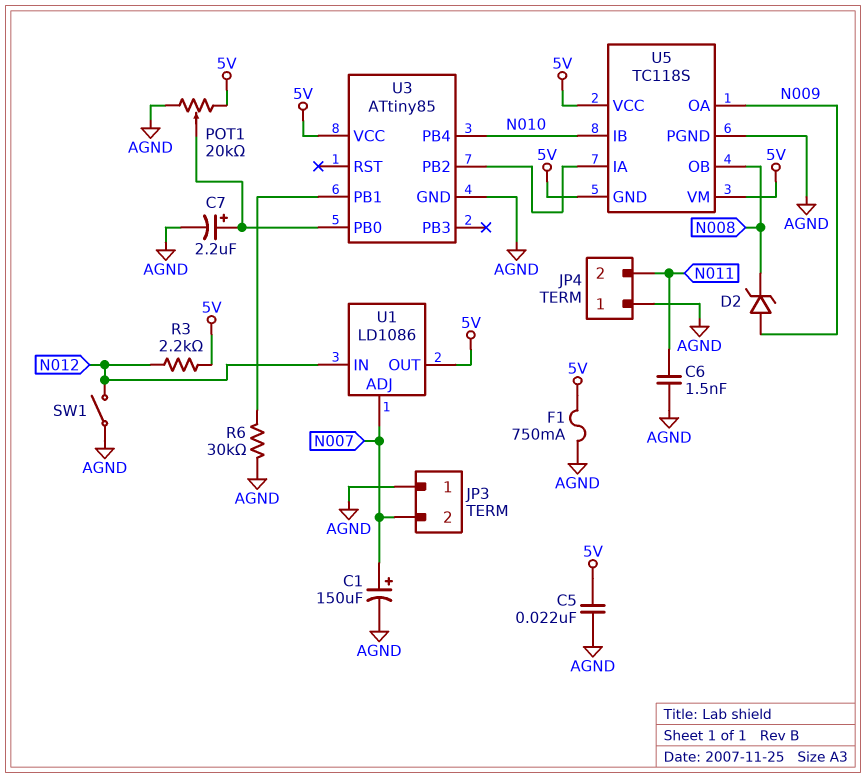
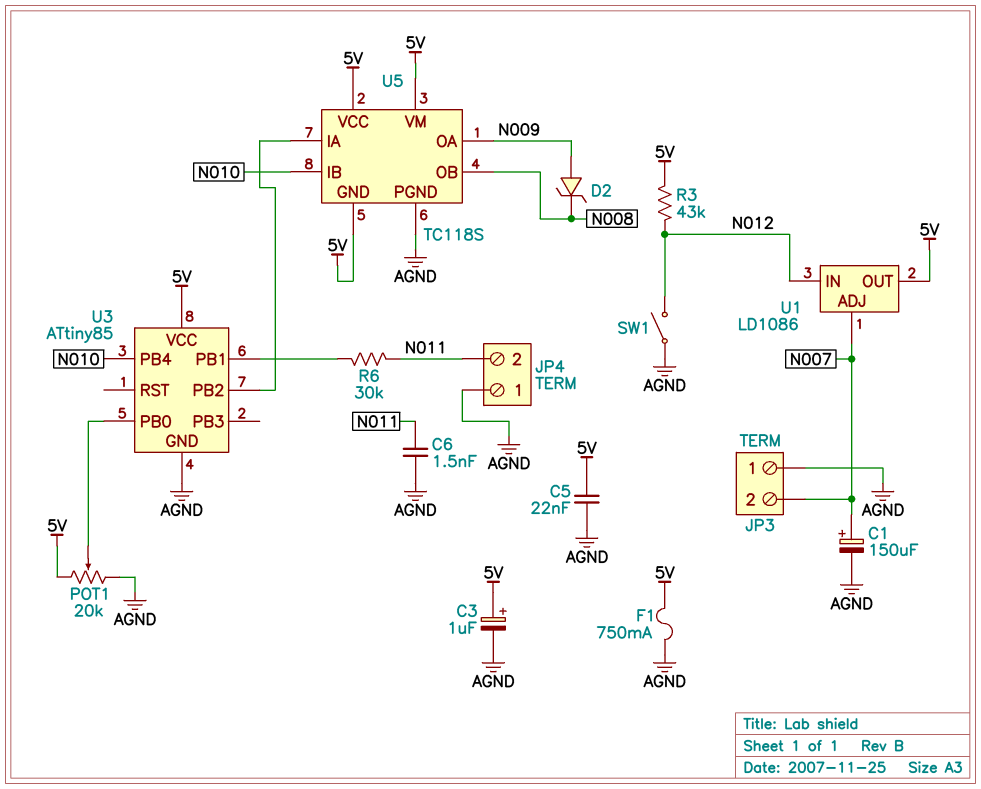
C3: none -> 1uF (plus 5V, minus AGND)
C7: 2.2uF (plus U3/PB0, minus AGND) -> none
R3: 2.2k (5V, N012) -> 43k (5V, N012)
R6: 30k (AGND, U3/PB1) -> 30k (N011, U3/PB1)

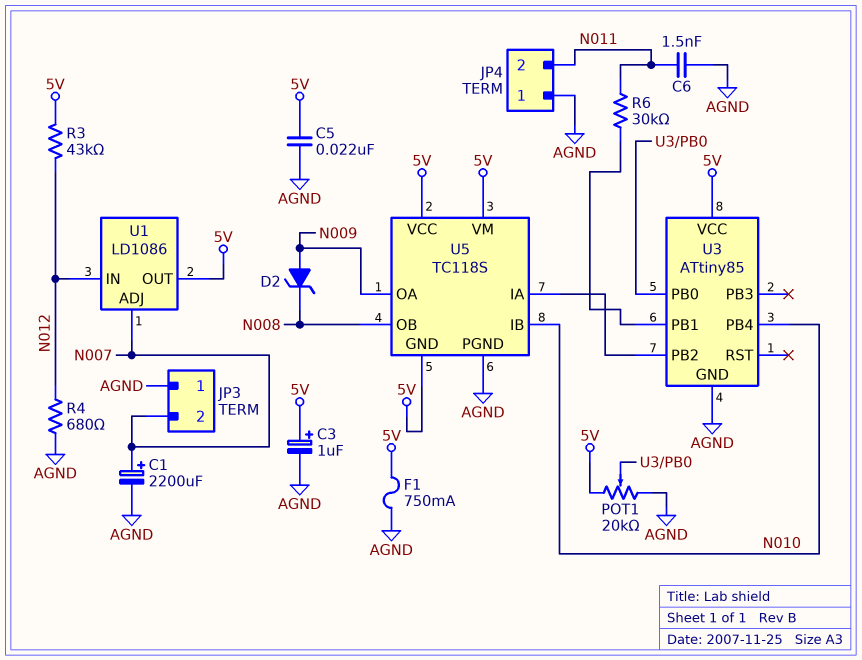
C1: 150uF (plus N007, minus AGND) -> 2200uF (plus N007, minus AGND)
R4: none -> 680 (AGND, N012)
SW1: switch (AGND, N012) -> none

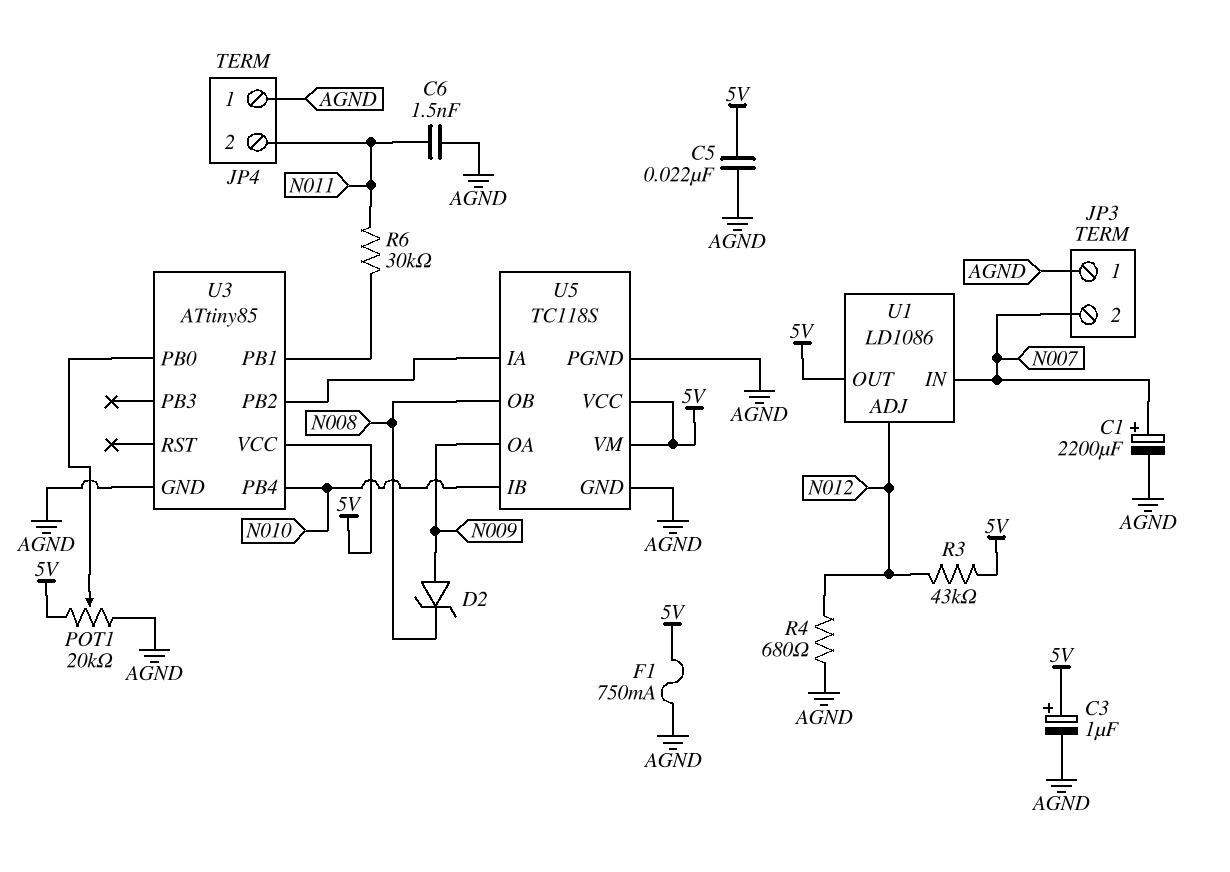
U1 pin ADJ: N007 -> N012
U1 pin IN: N012 -> N007
U5 pin GND: 5V -> AGND

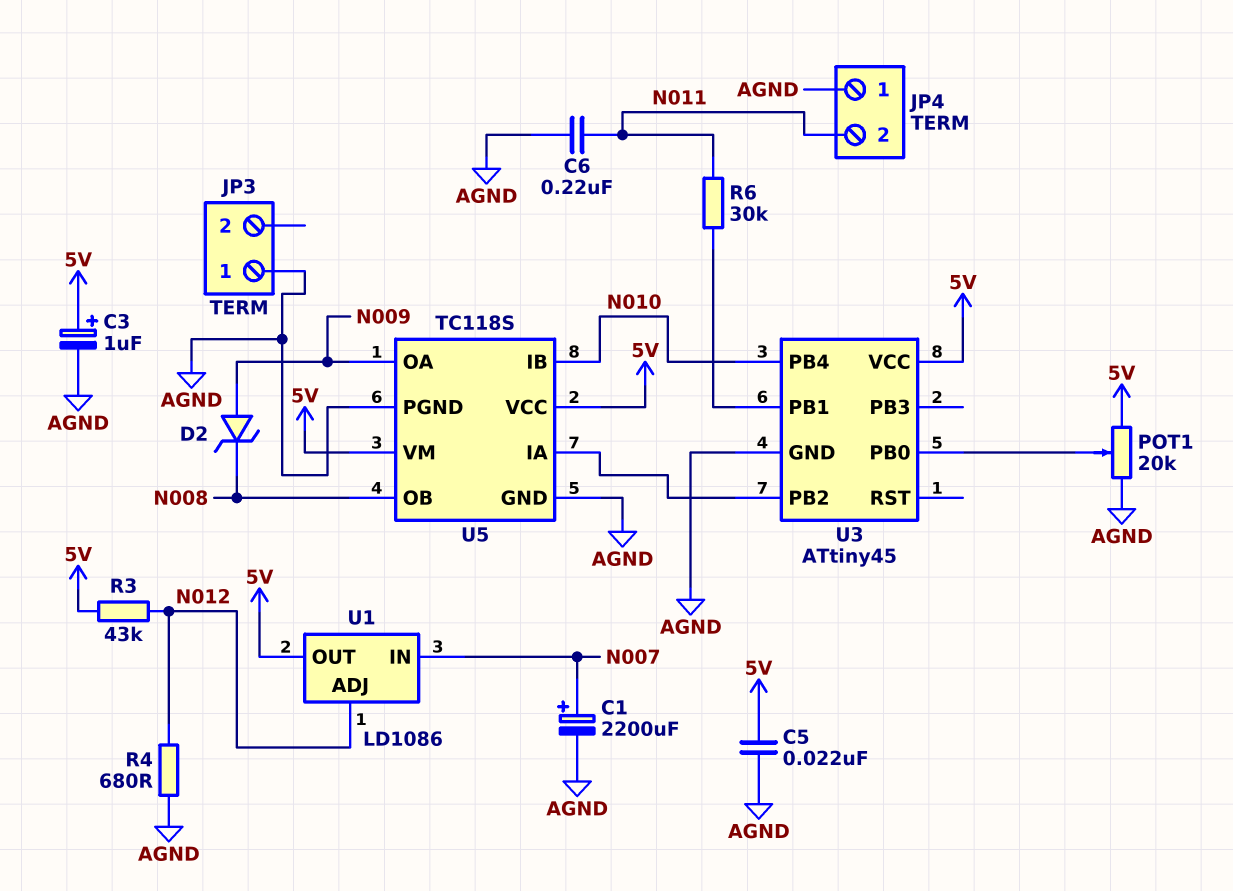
C6: 1.5nF (AGND, N011) -> 220nF (AGND, N011)
F1: 750mA (5V, AGND) -> none
JP3 pin 2: N007 -> none
U3: ATtiny85 -> ATtiny45

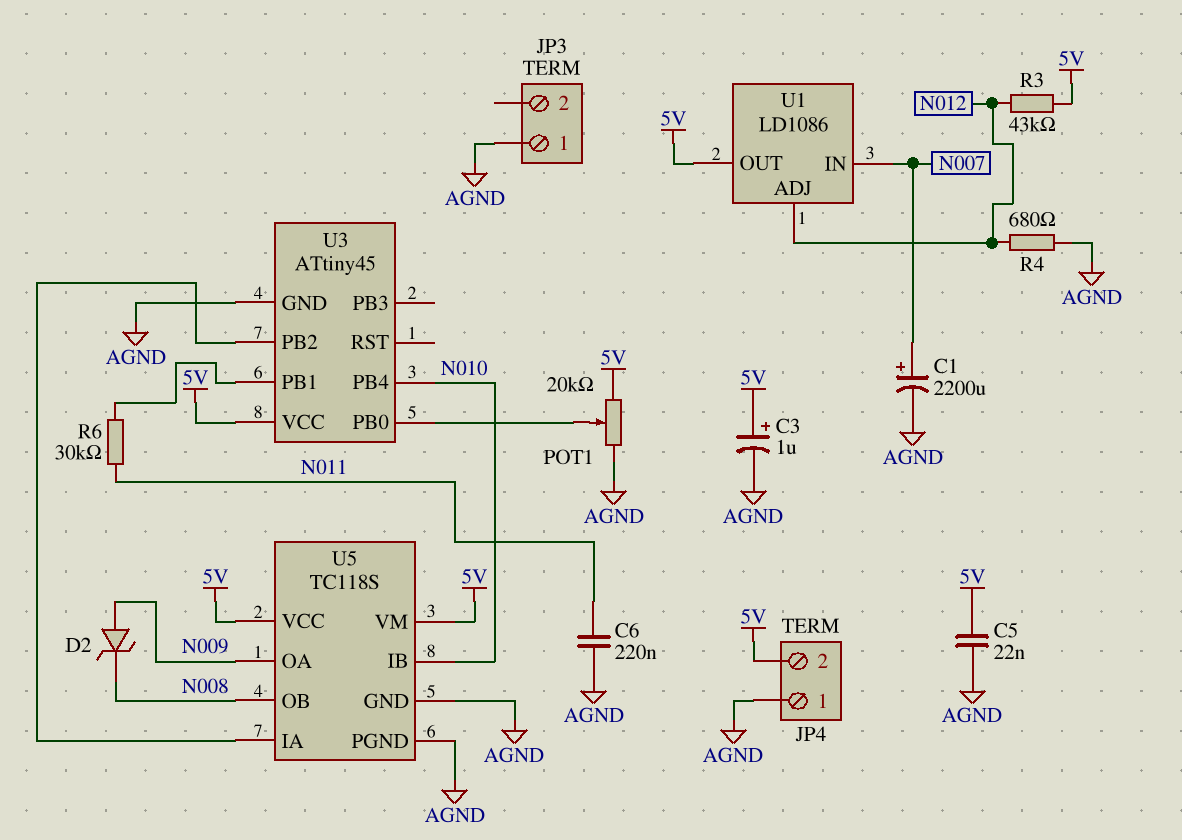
JP4 pin 2: N011 -> 5V

